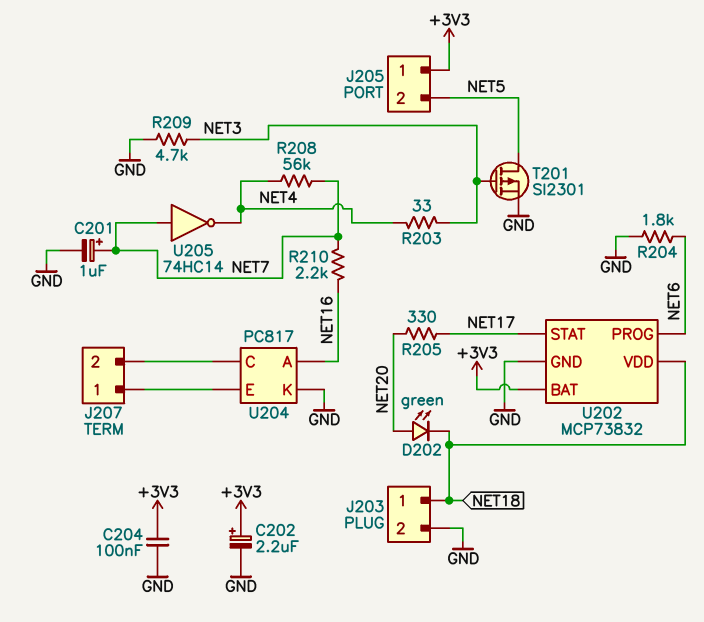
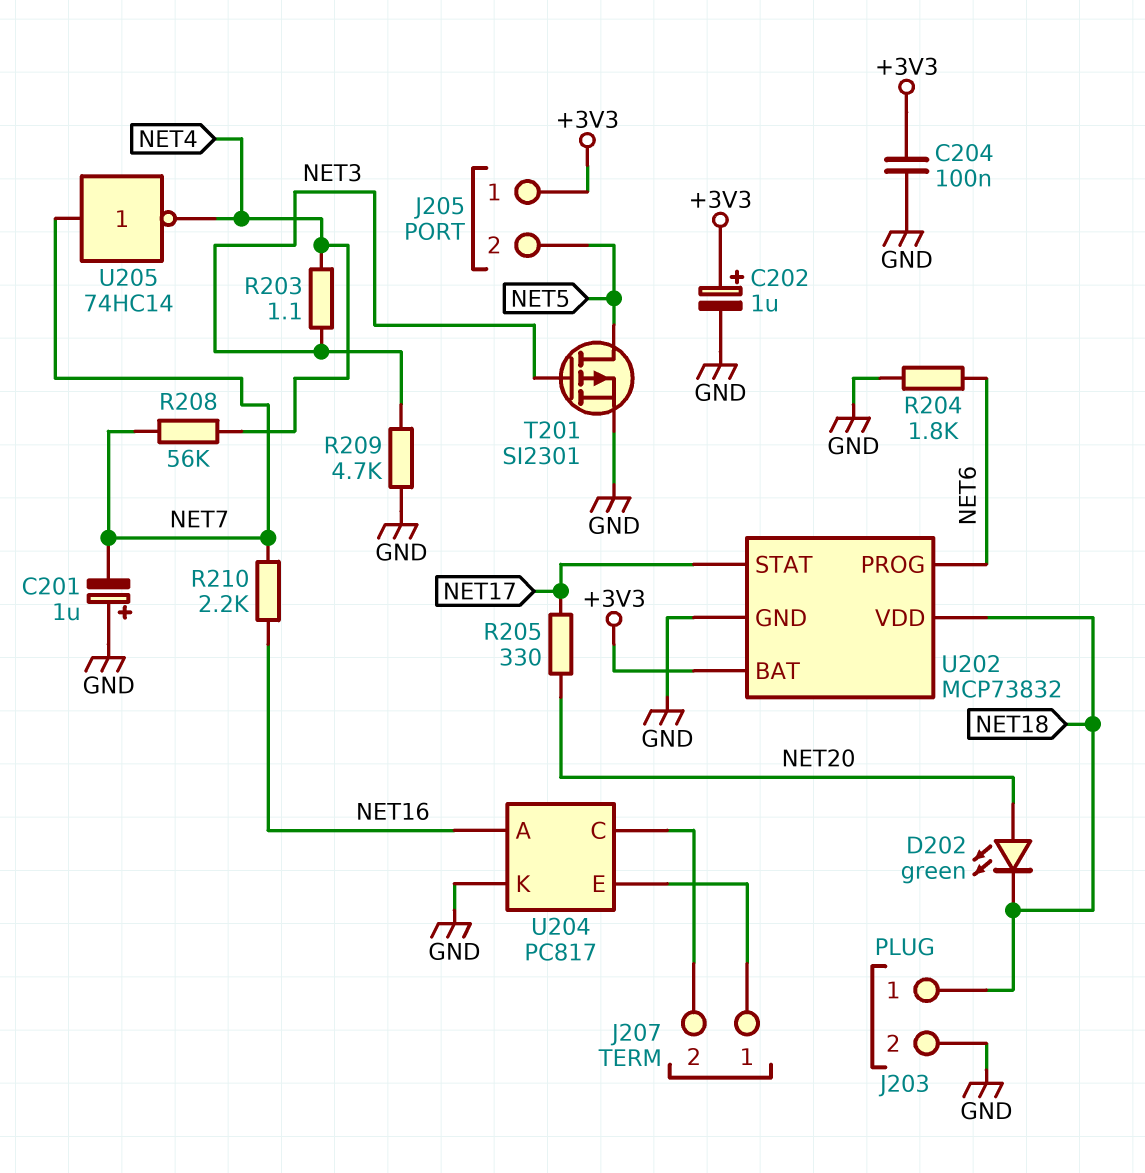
C201: 1uF (plus NET7, minus GND) -> 1uF (plus GND, minus NET7)
C202: 2.2uF (plus +3V3, minus GND) -> 1uF (plus +3V3, minus GND)
R203: 33 (NET3, NET4) -> 1.1 (NET3, NET4)

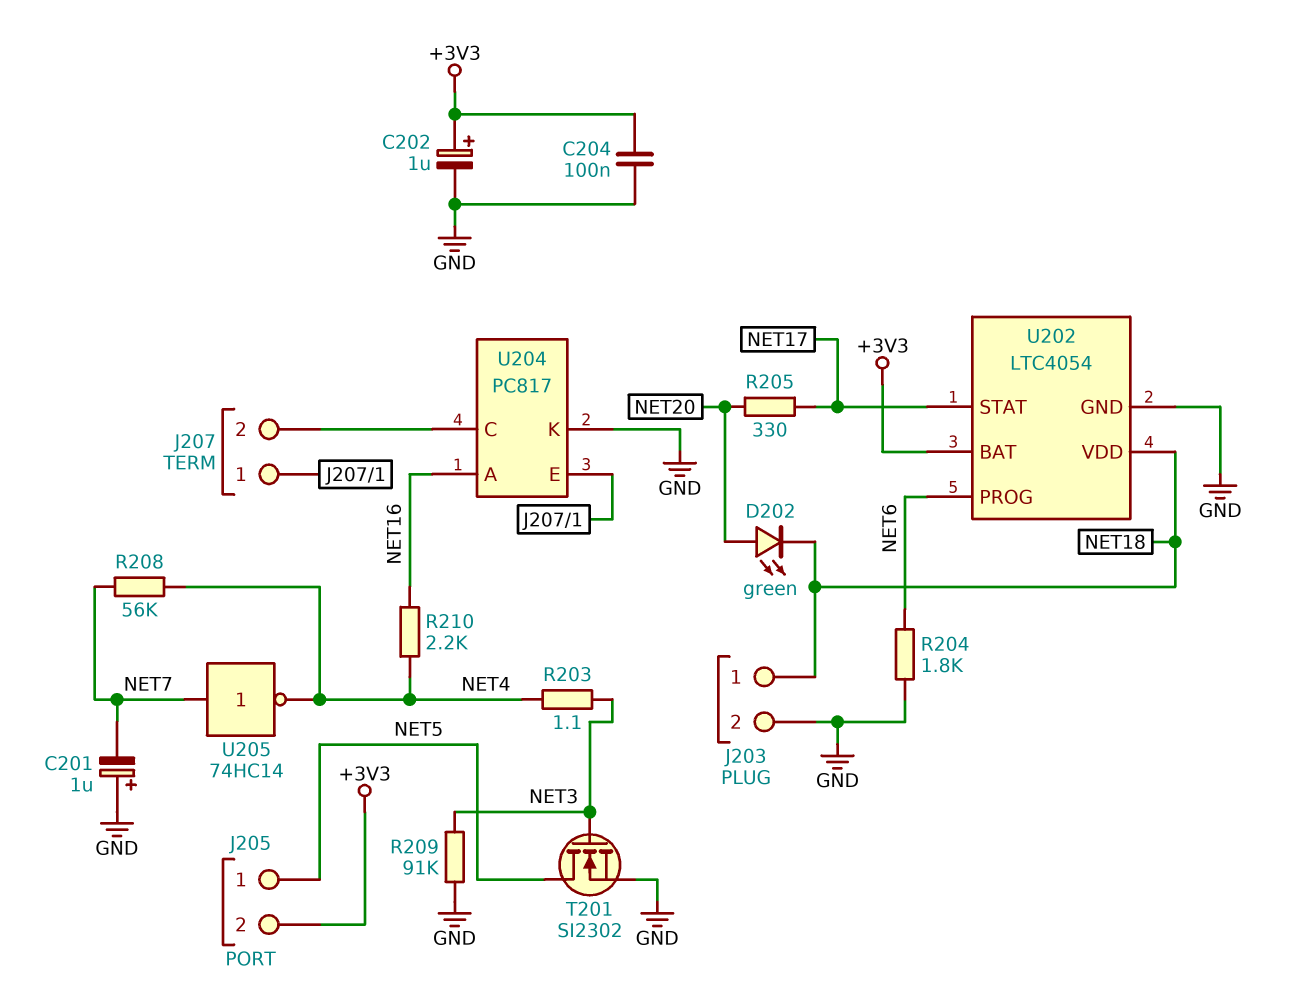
J205 pin 1: +3V3 -> NET5
J205 pin 2: NET5 -> +3V3
R209: 4.7k (GND, NET3) -> 91k (GND, NET3)
R210: 2.2k (NET7, NET16) -> 2.2k (NET4, NET16)
T201: PMOS SI2301 (G NET3, D NET5, S GND) -> NMOS SI2302 (G NET3, D NET5, S GND)
U202: MCP73832 -> LTC4054

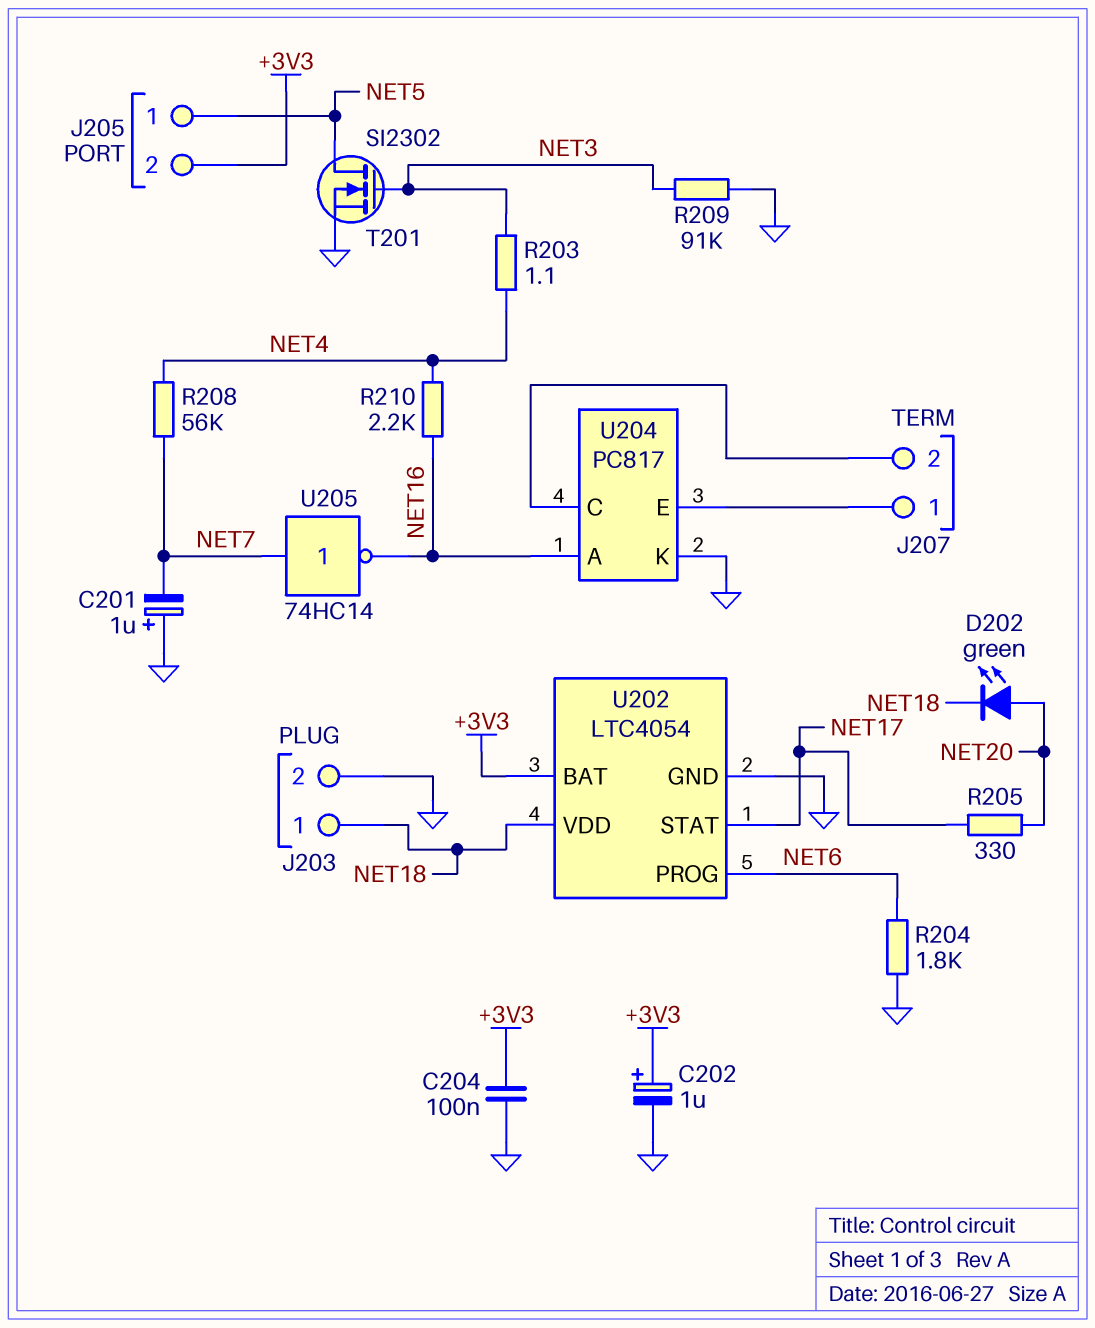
U205: NOT 74HC14 (in NET7, out NET4) -> NOT 74HC14 (in NET7, out NET16)

